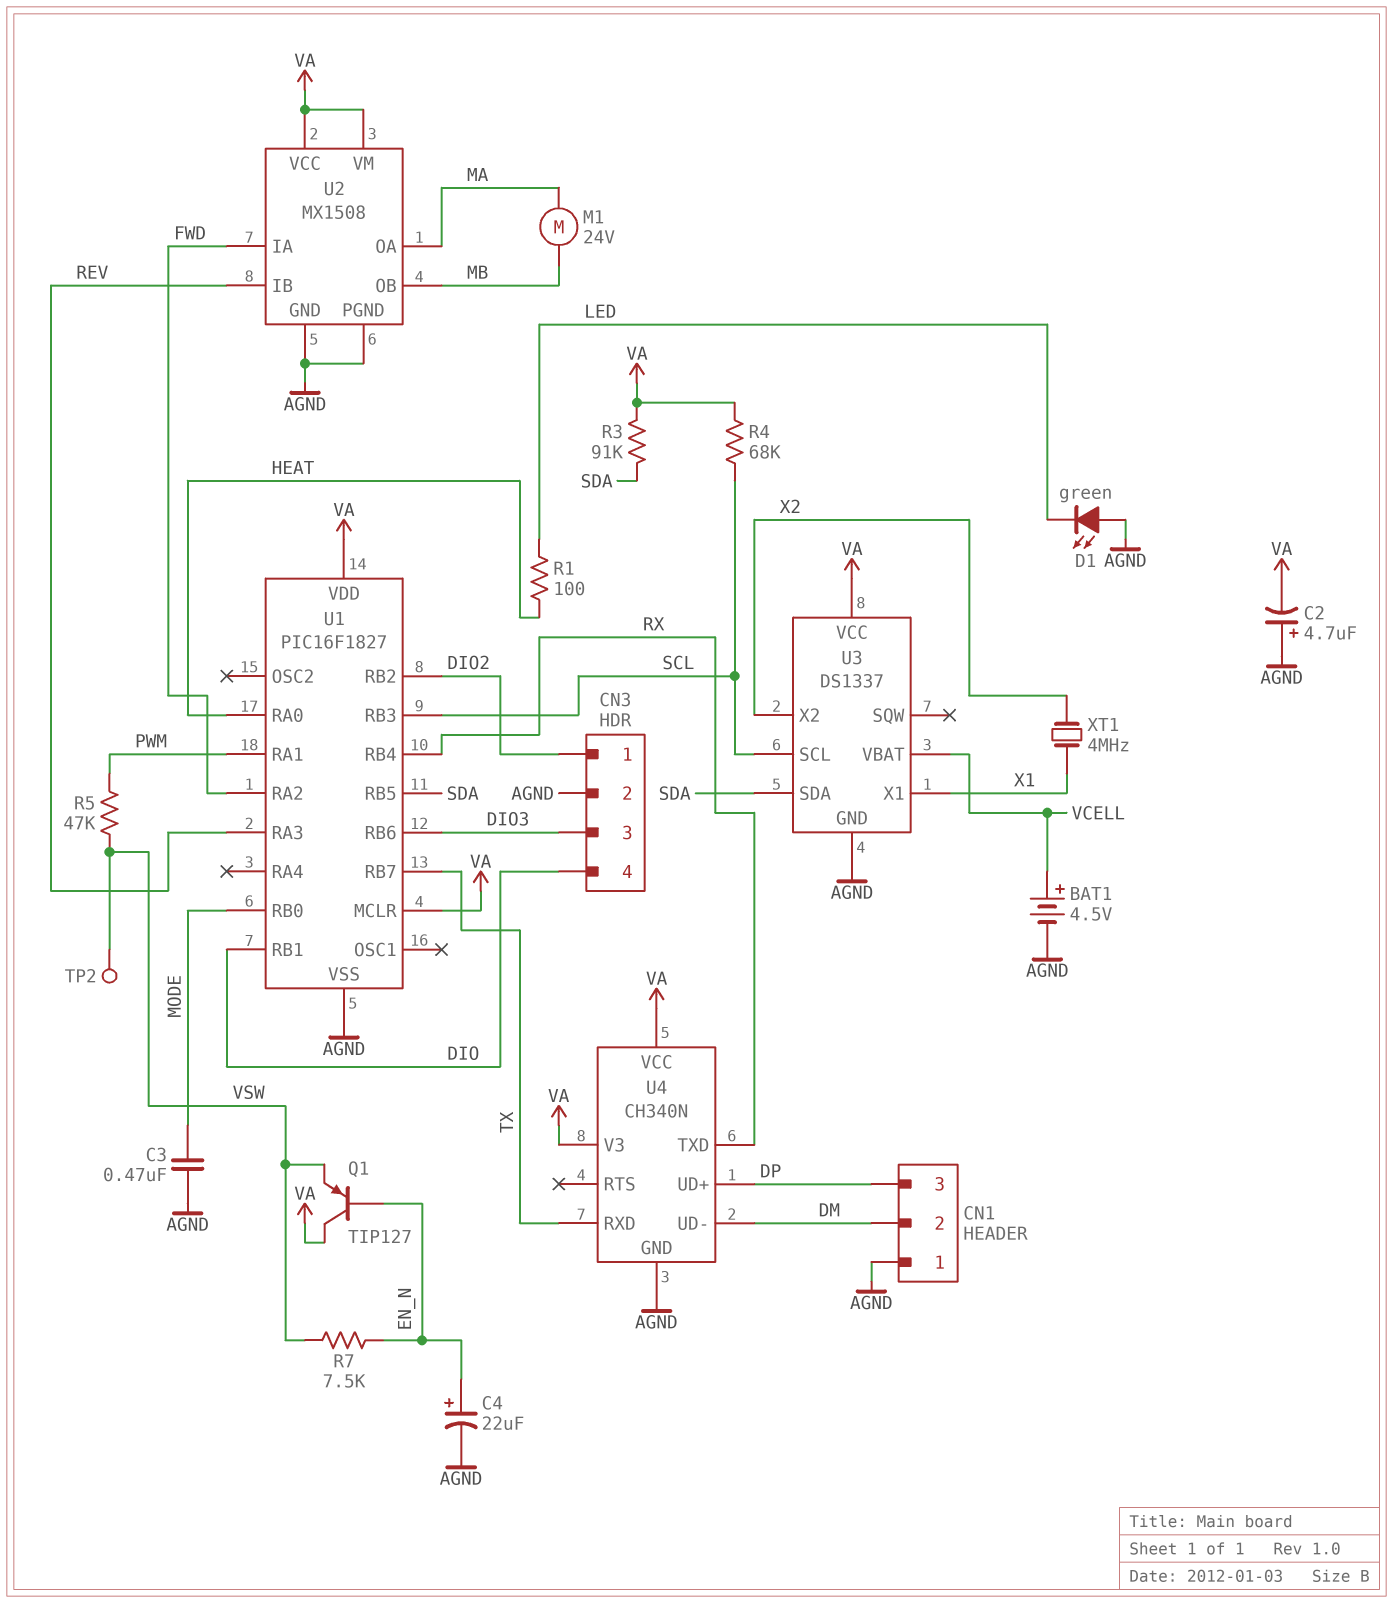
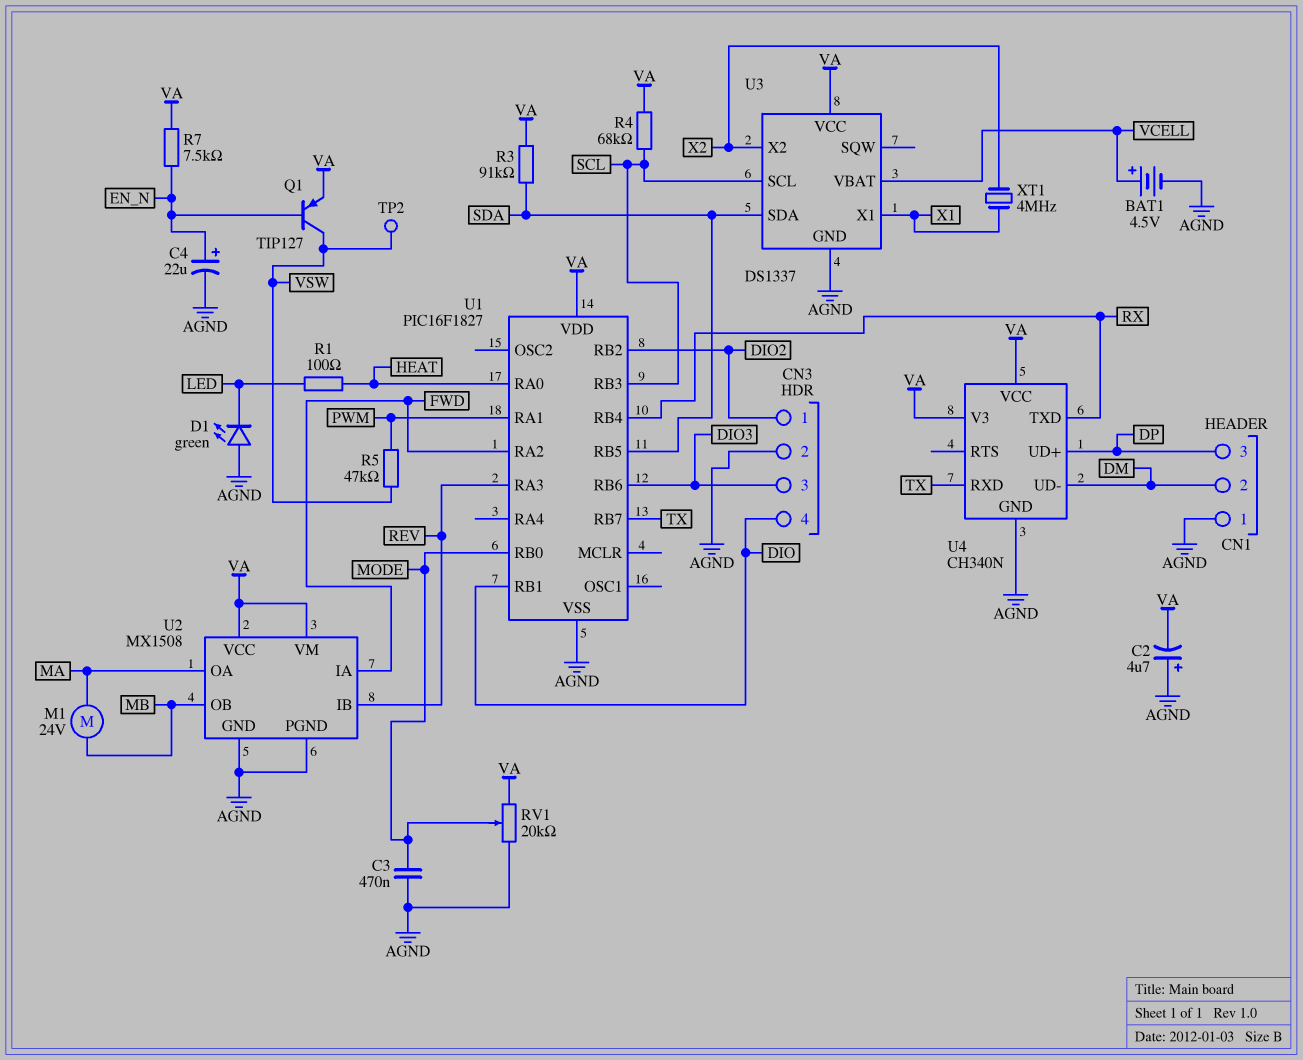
Q1: PNP TIP127 (B EN_N, C VA, E VSW) -> PNP TIP127 (B EN_N, C VSW, E VA)
R7: 7.5k (EN_N, VSW) -> 7.5k (EN_N, VA)
RV1: none -> 20k (AGND, VA, wiper MODE)
U1 pin MCLR: VA -> none

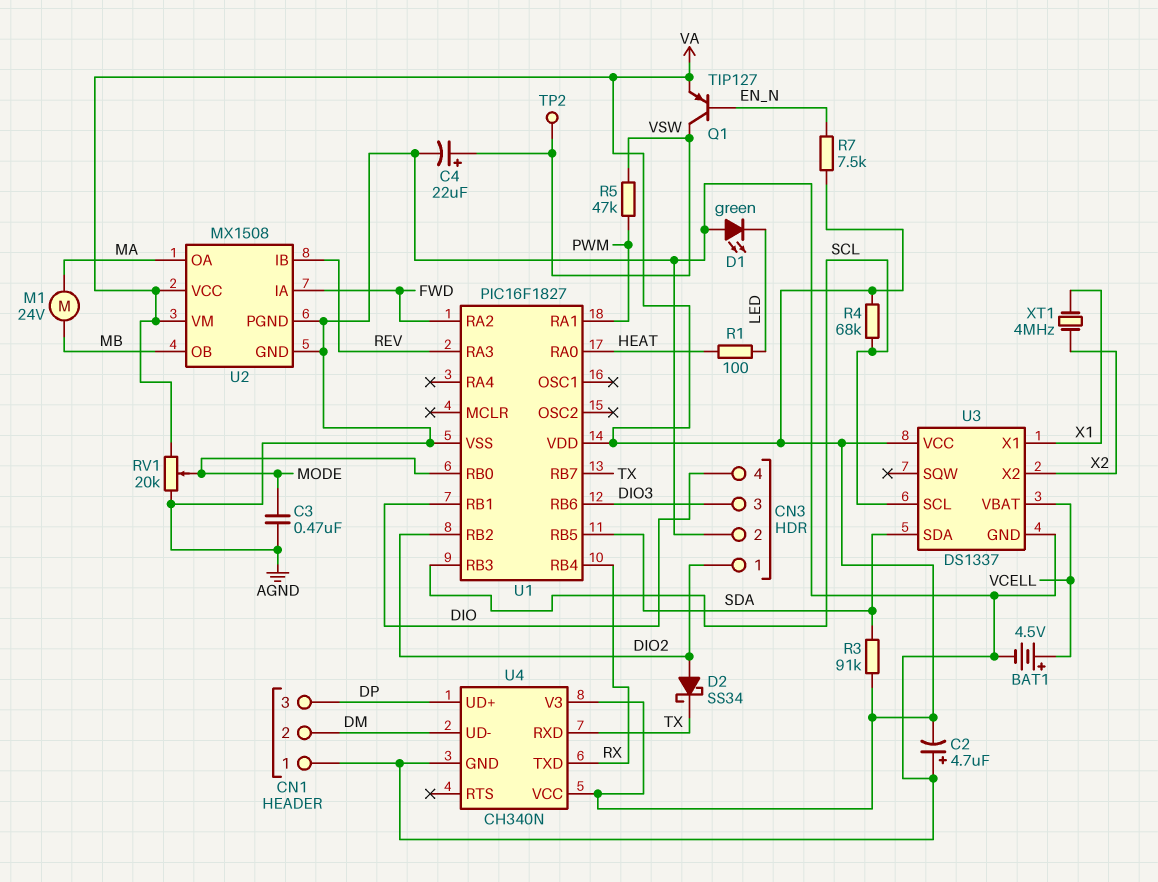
C4: 22uF (plus EN_N, minus AGND) -> 22uF (plus VSW, minus AGND)
D2: none -> schottky SS34 (A DIO2, K TX)

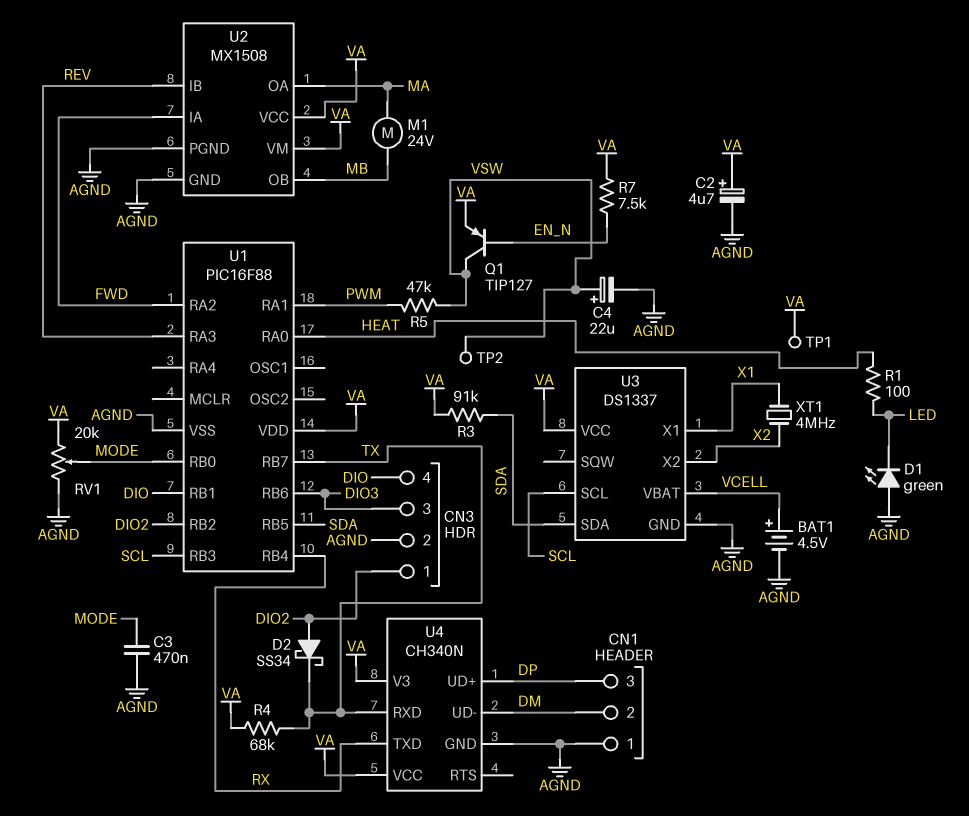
C2: 4.7uF (plus AGND, minus VA) -> 4.7uF (plus VA, minus AGND)
R4: 68k (SCL, VA) -> 68k (TX, VA)
TP1: none -> test point (VA)
U1: PIC16F1827 -> PIC16F88

